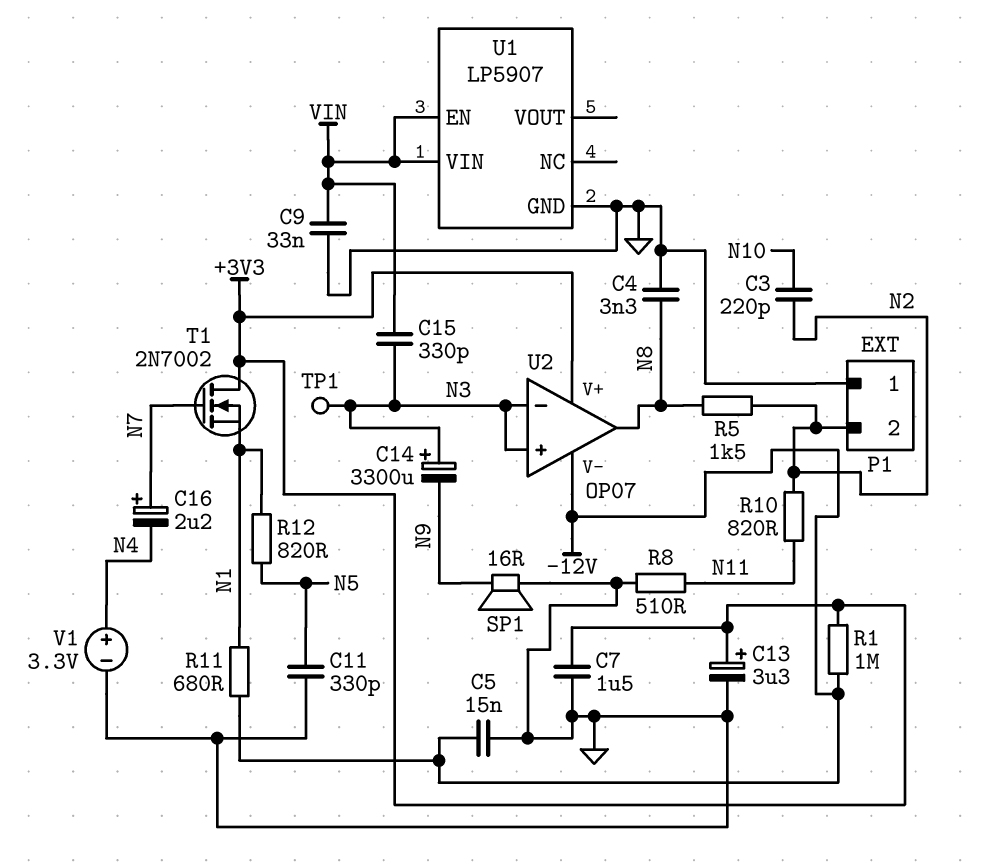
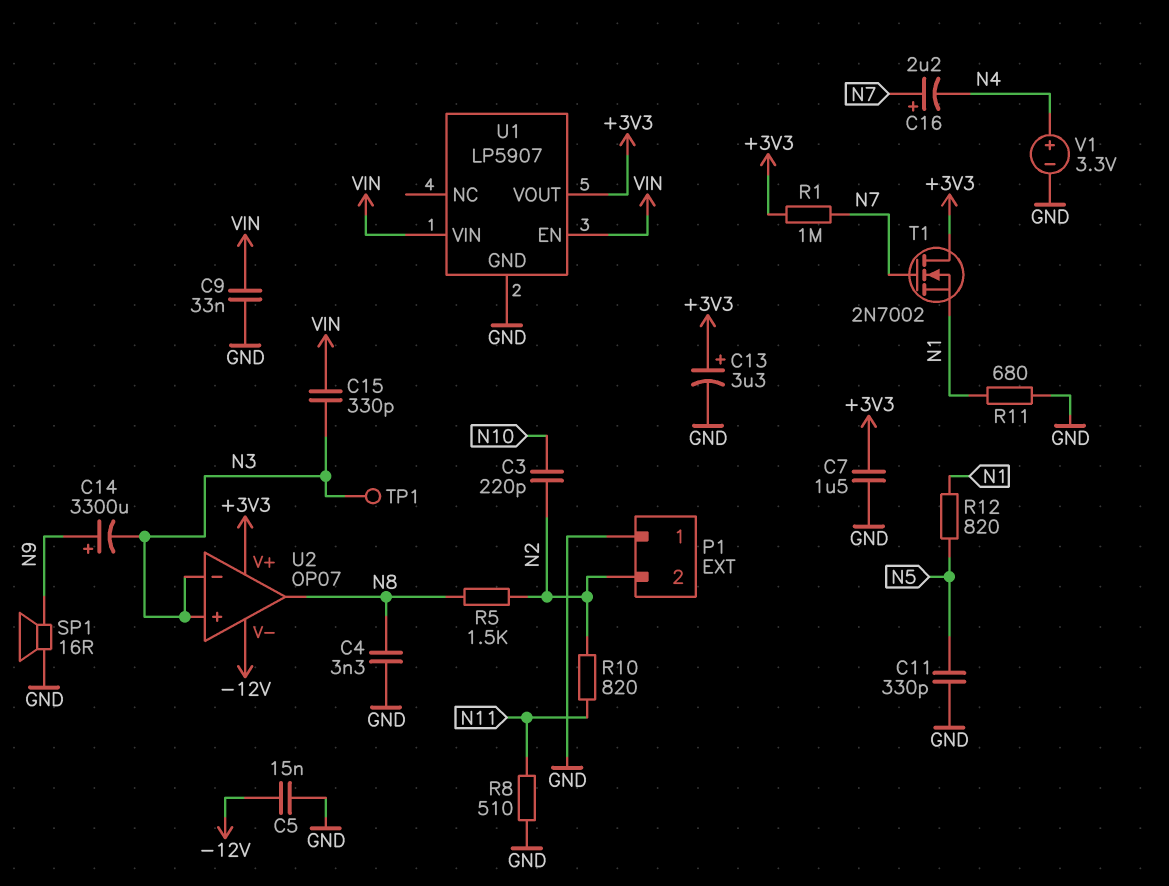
C14: 3300uF (plus N3, minus N9) -> 3300uF (plus N9, minus N3)
R1: 1M (+3V3, -12V) -> 1M (+3V3, N7)
R11: 680 (-12V, N1) -> 680 (GND, N1)
U1 pin VOUT: none -> +3V3

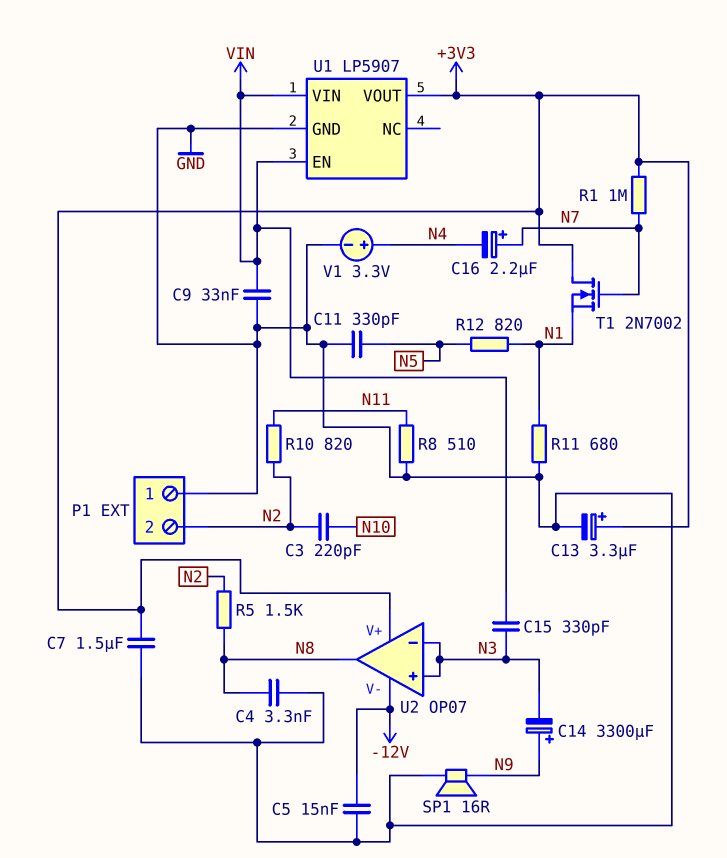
TP1: test point (N3) -> none

